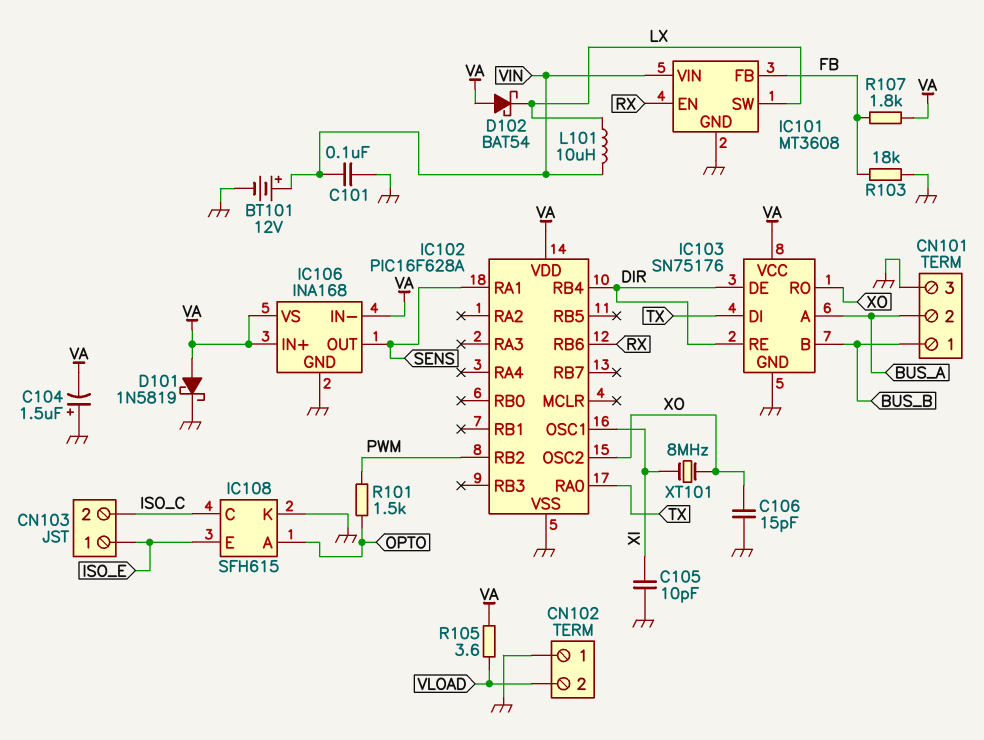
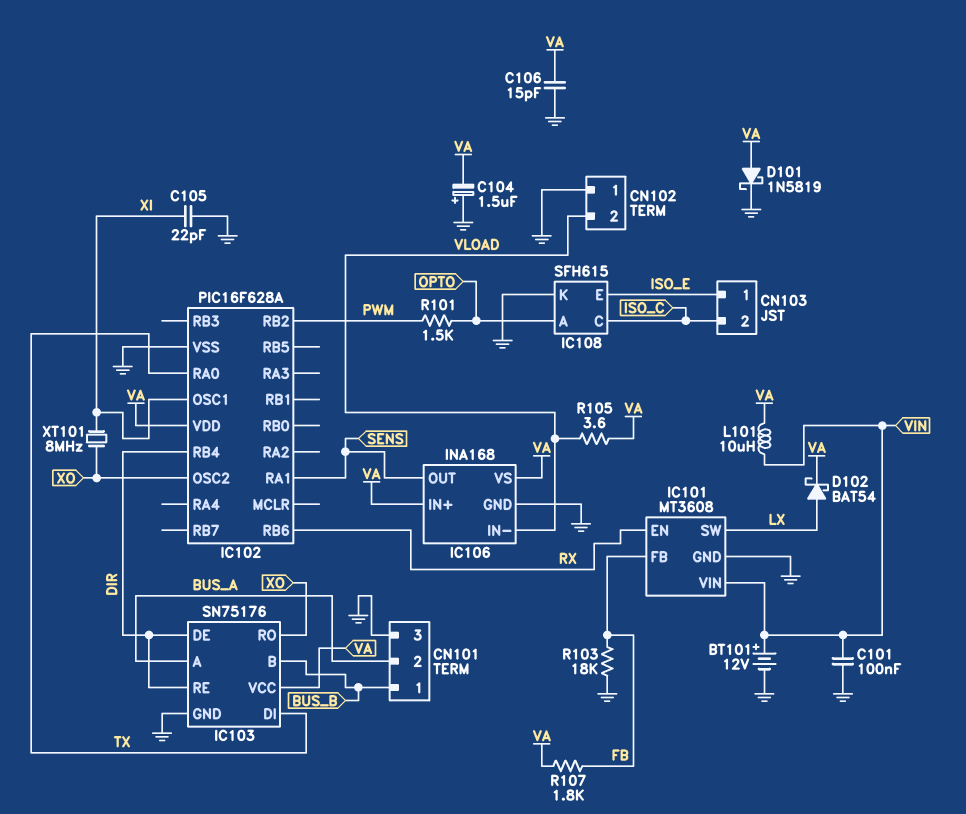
C105: 10pF (GND, XI) -> 22pF (GND, XI)
C106: 15pF (GND, XO) -> 15pF (GND, VA)
D102: schottky BAT54 (A VA, K LX) -> schottky BAT54 (A LX, K VA)
IC106 pin IN-: VA -> VLOAD
L101: 10uH (LX, VIN) -> 10uH (VA, VIN)

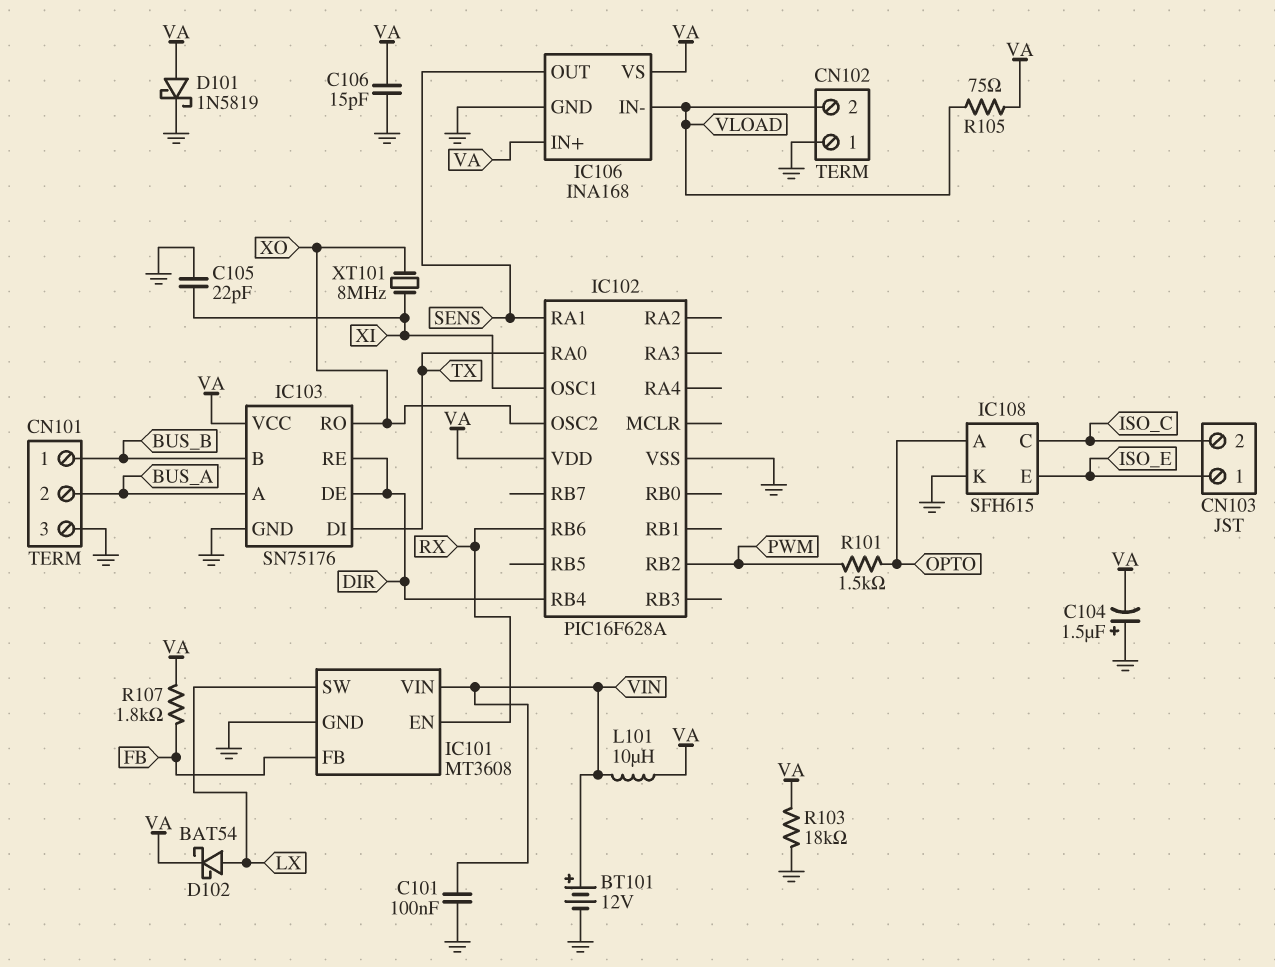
R103: 18k (FB, GND) -> 18k (GND, VA)
R105: 3.6 (VA, VLOAD) -> 75 (VA, VLOAD)

